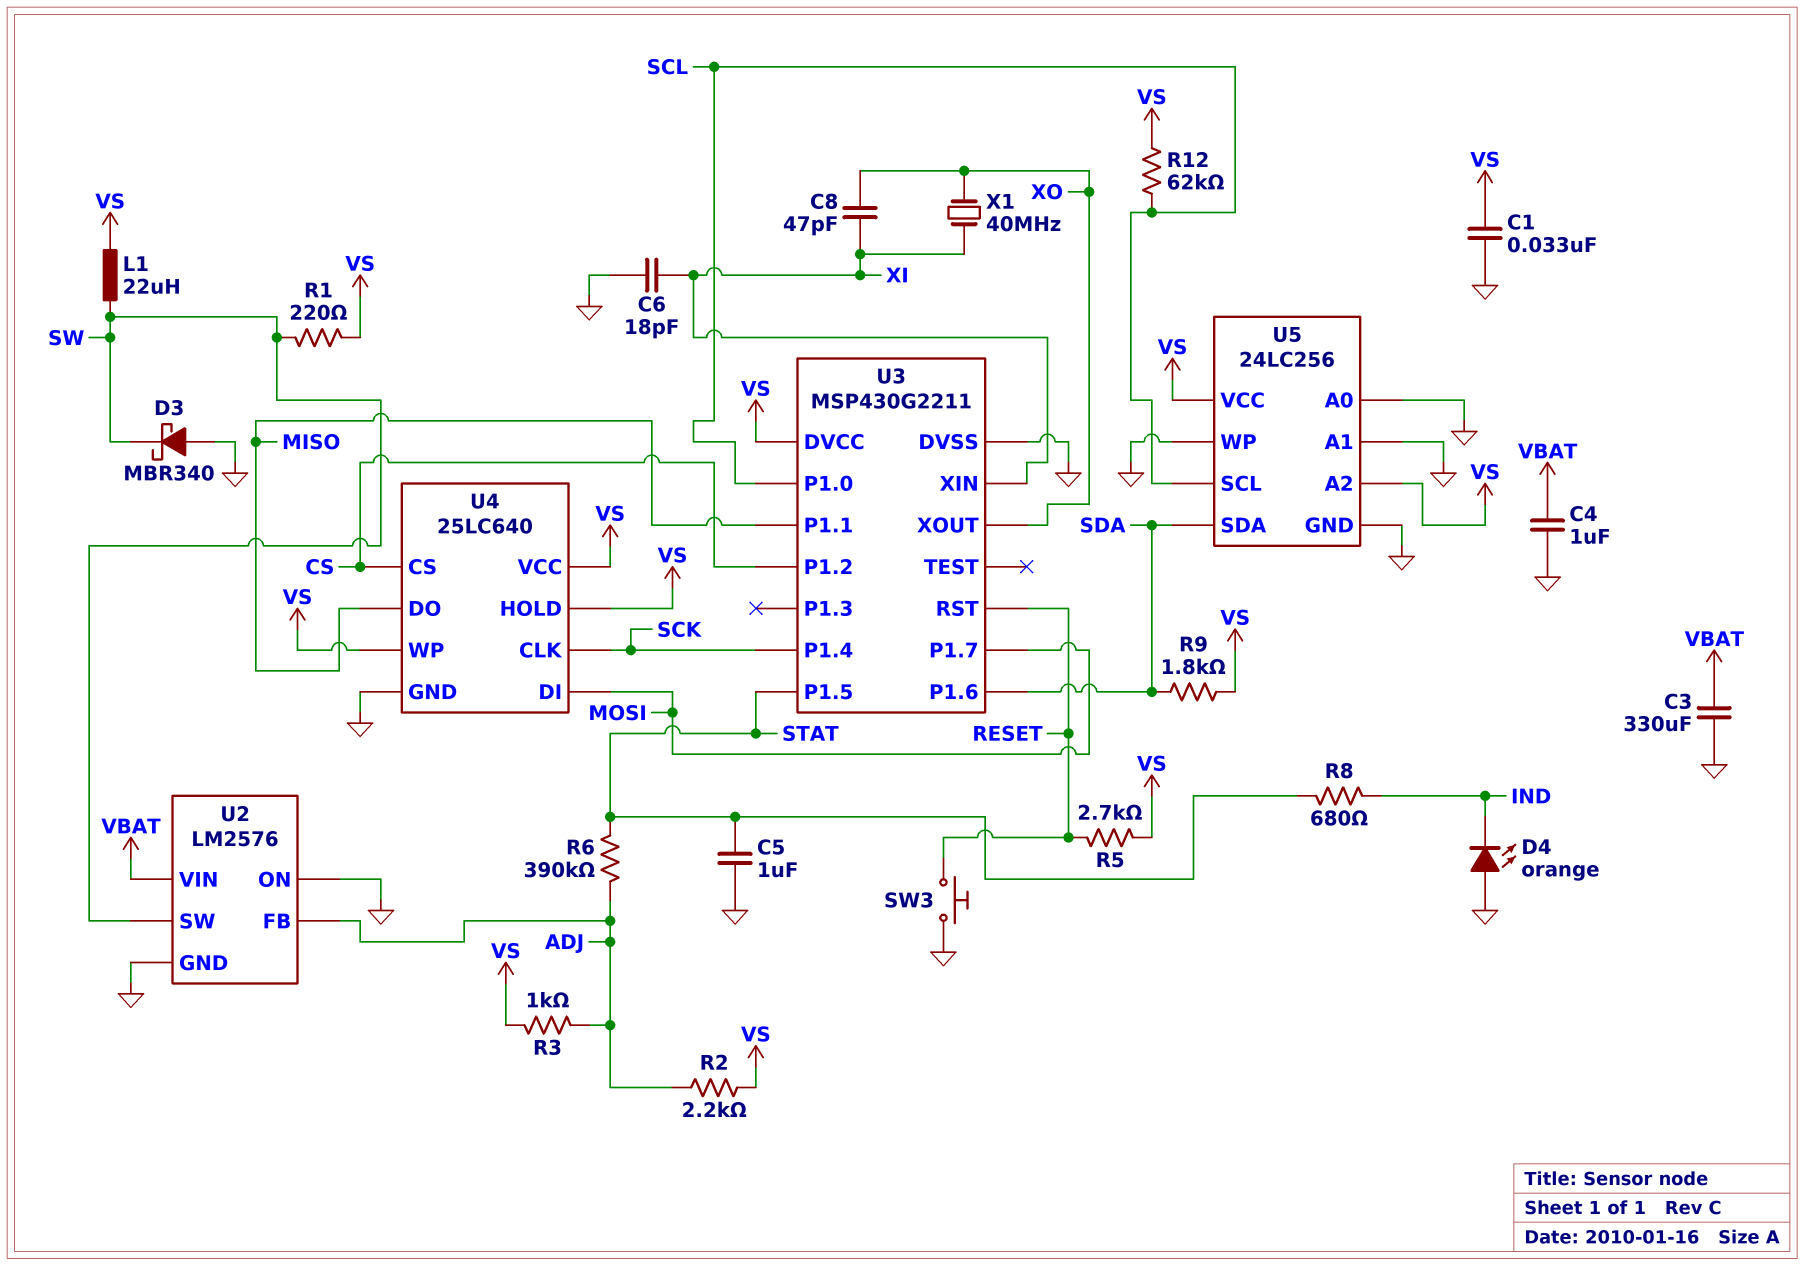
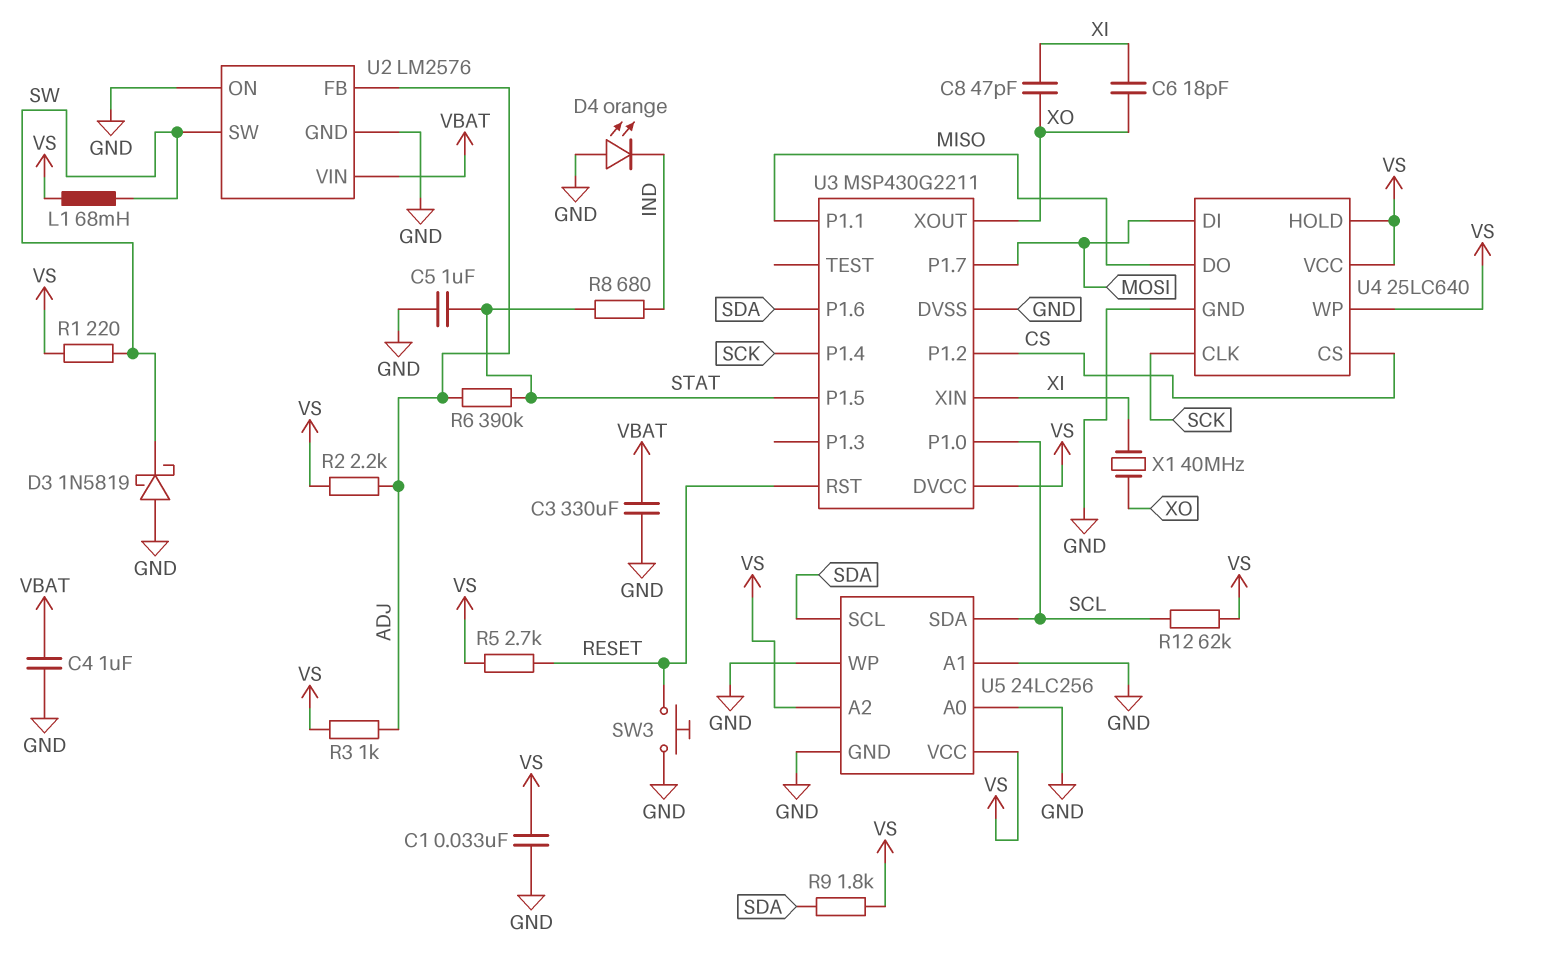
C6: 18pF (GND, XI) -> 18pF (XI, XO)
D3: schottky MBR340 (A GND, K SW) -> schottky 1N5819 (A GND, K SW)
L1: 22uH (SW, VS) -> 68mH (SW, VS)
U5 pin SCL: SCL -> SDA
U5 pin SDA: SDA -> SCL

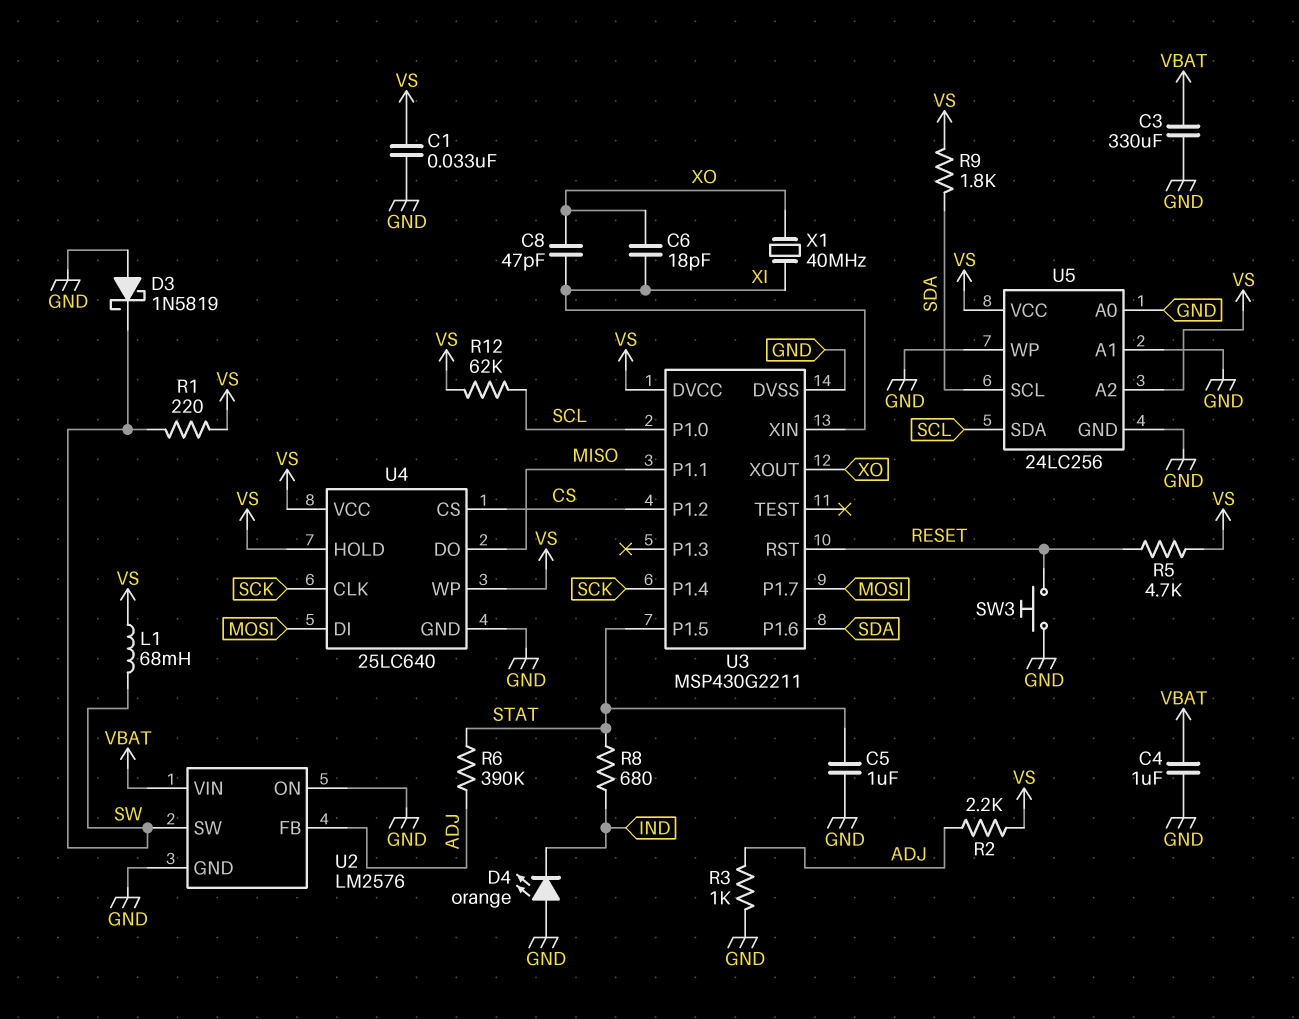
R3: 1k (ADJ, VS) -> 1k (ADJ, GND)
R5: 2.7k (RESET, VS) -> 4.7k (RESET, VS)

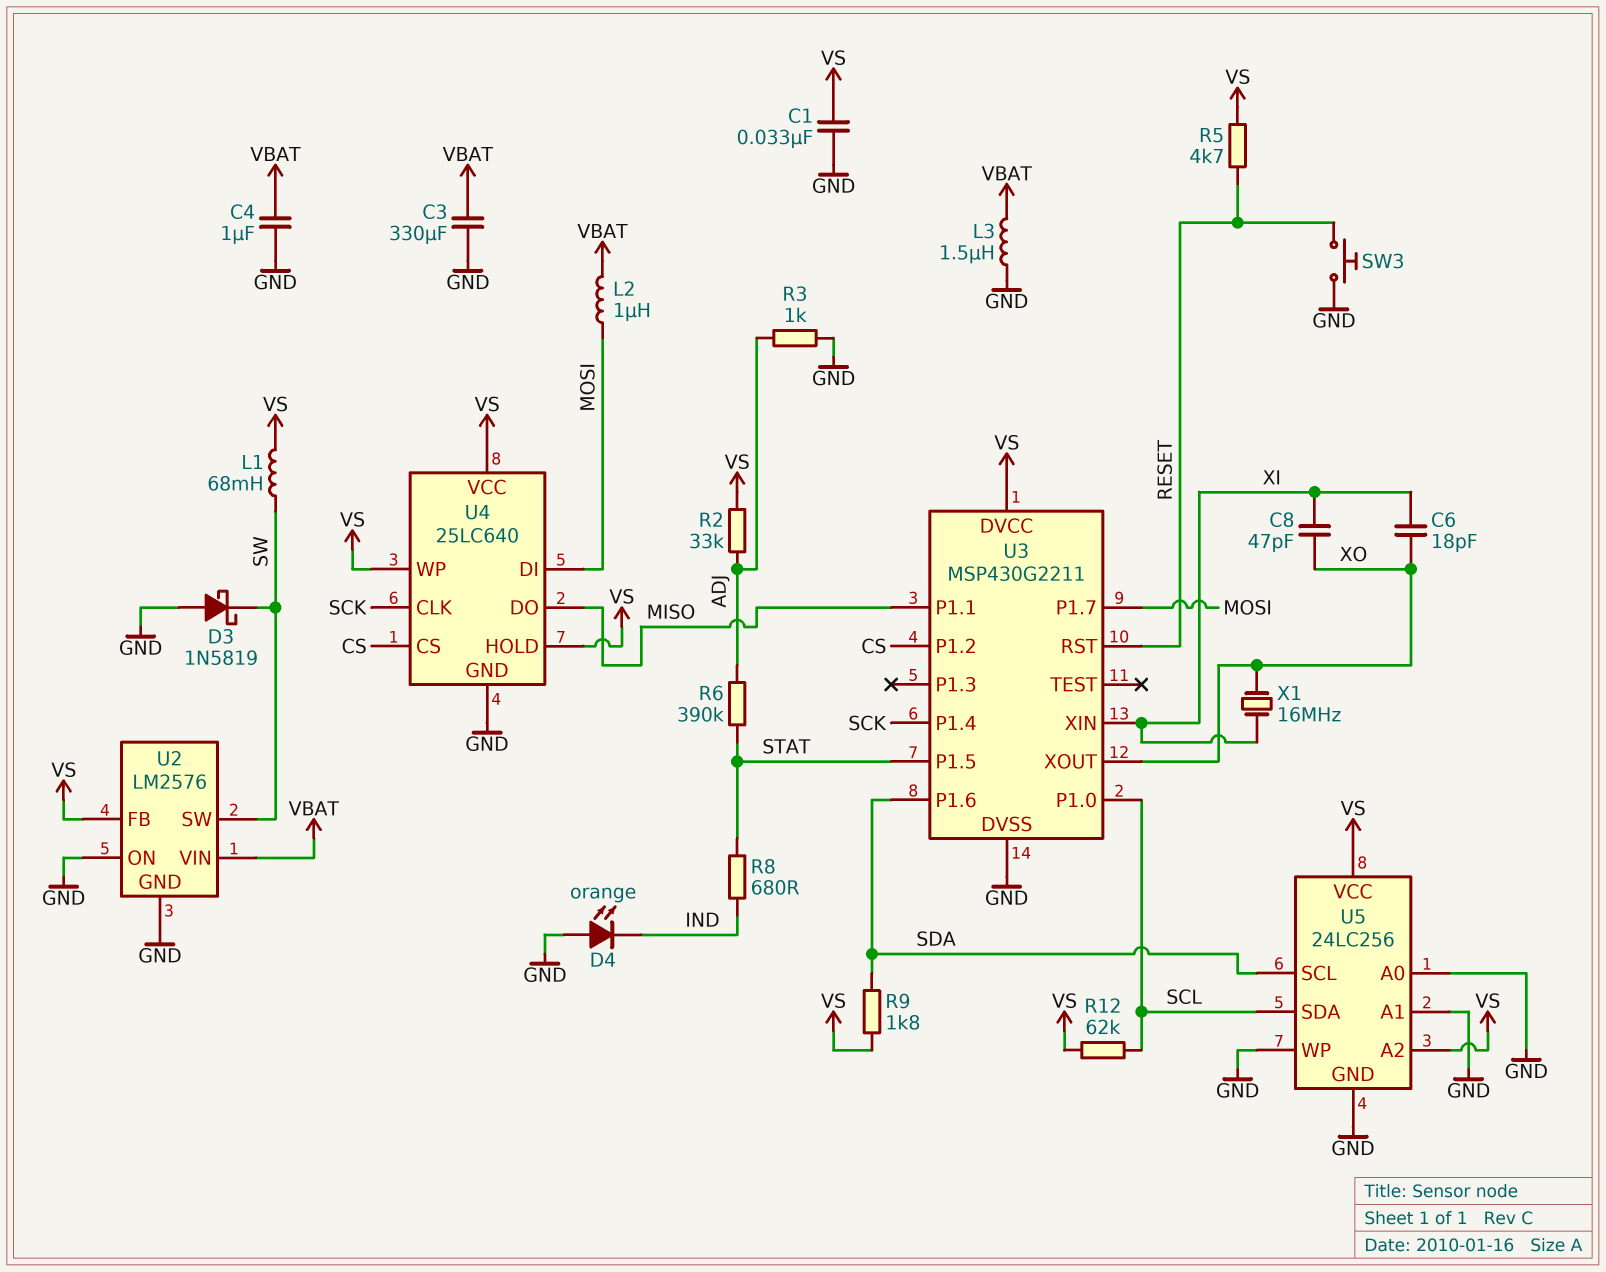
C5: 1uF (GND, STAT) -> none
L2: none -> 1uH (MOSI, VBAT)
L3: none -> 1.5uH (GND, VBAT)
R1: 220 (SW, VS) -> none
R2: 2.2k (ADJ, VS) -> 33k (ADJ, VS)
U2 pin FB: ADJ -> VS
X1: 40MHz (XI, XO) -> 16MHz (XI, XO)

